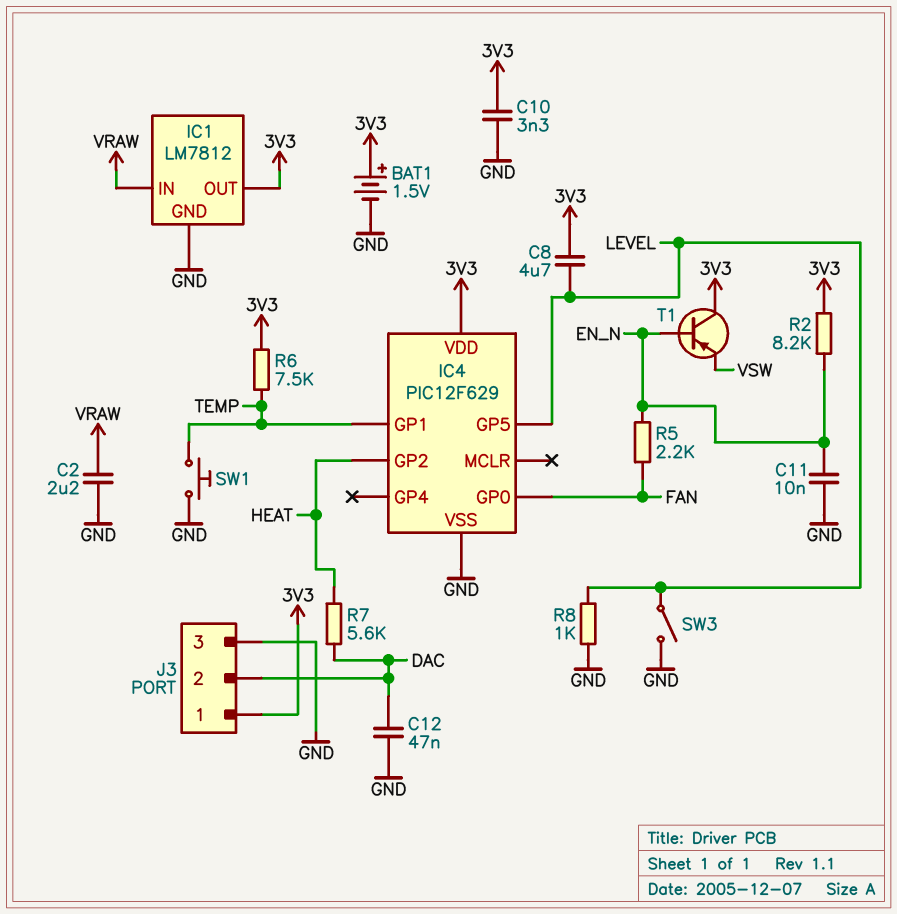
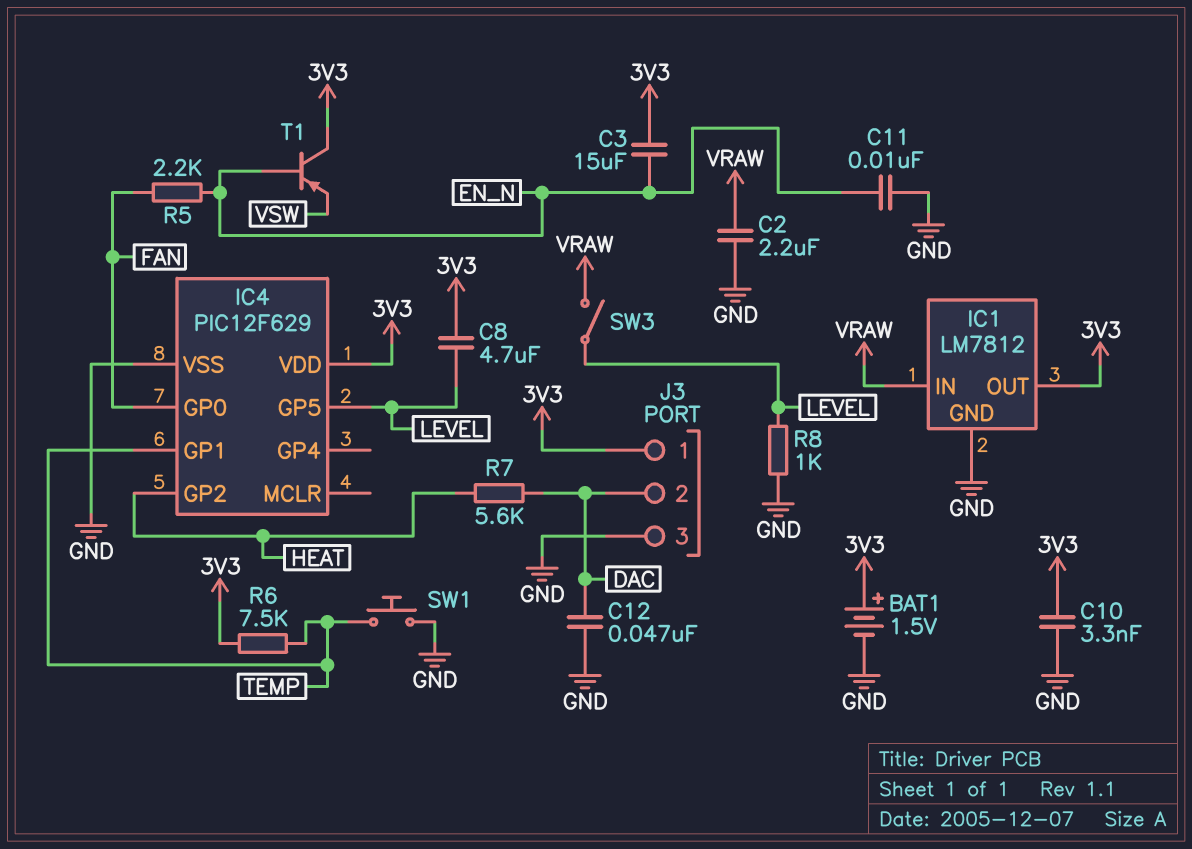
C3: none -> 15uF (3V3, EN_N)
R2: 8.2k (3V3, EN_N) -> none
SW3: switch (GND, LEVEL) -> switch (LEVEL, VRAW)

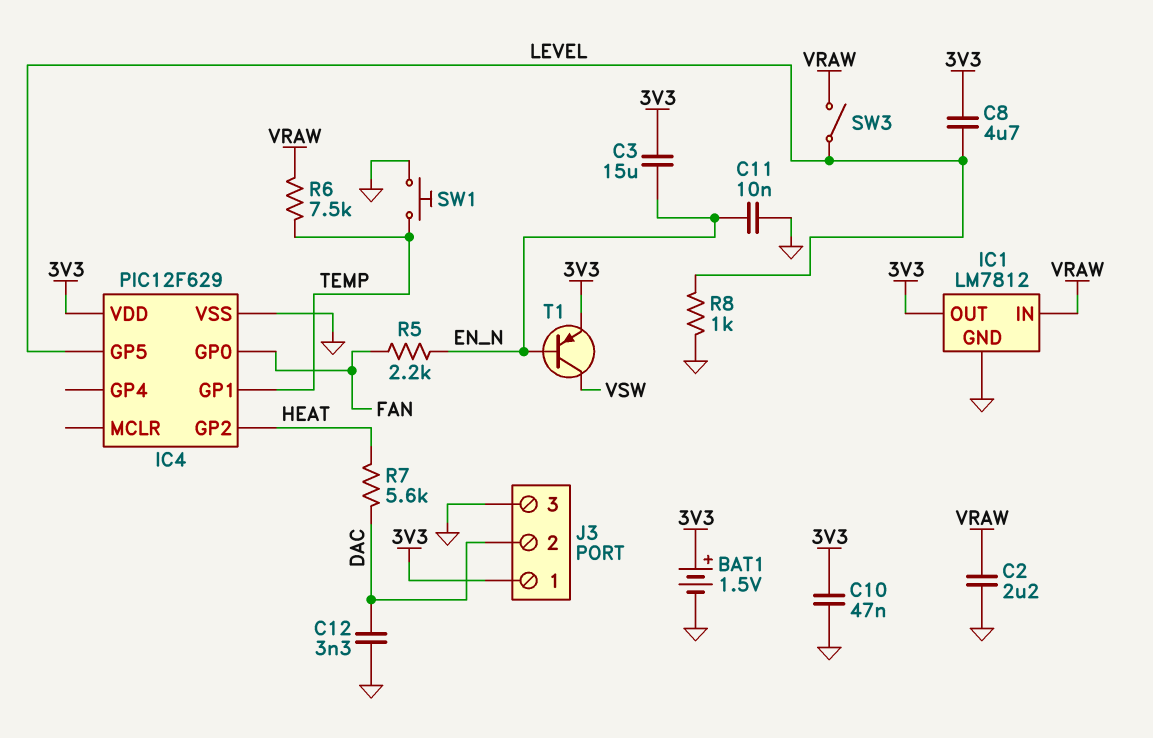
C10: 3.3nF (3V3, GND) -> 47nF (3V3, GND)
C12: 47nF (DAC, GND) -> 3.3nF (DAC, GND)
R6: 7.5k (3V3, TEMP) -> 7.5k (TEMP, VRAW)
T1: PNP (B EN_N, C 3V3, E VSW) -> PNP (B EN_N, C VSW, E 3V3)

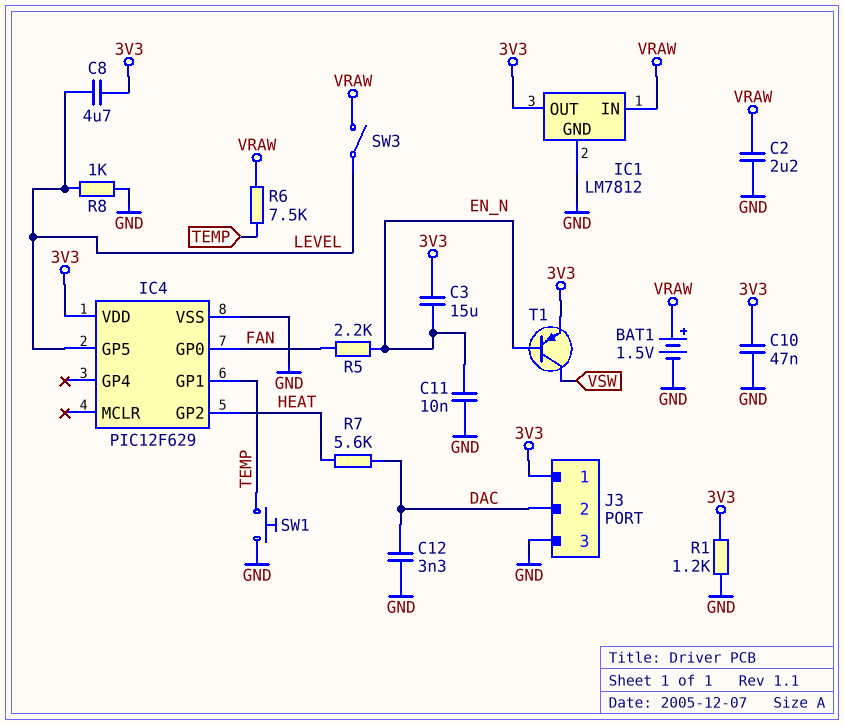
BAT1: 1.5V (plus 3V3, minus GND) -> 1.5V (plus VRAW, minus GND)
R1: none -> 1.2k (3V3, GND)

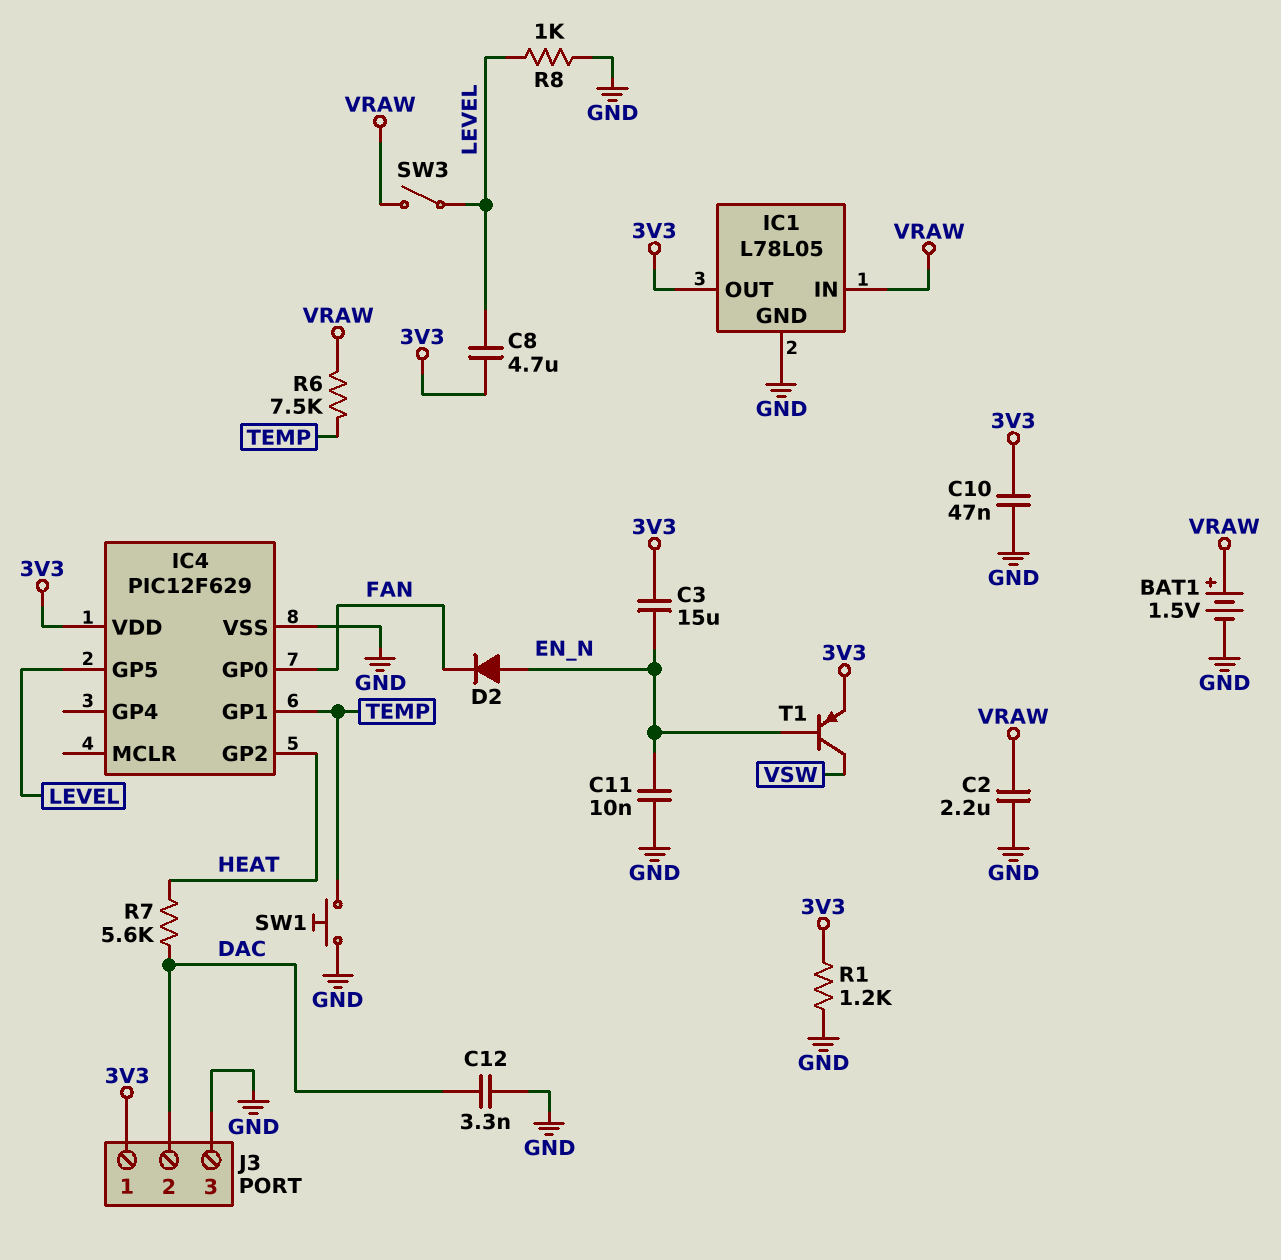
D2: none -> diode (A EN_N, K FAN)
IC1: LM7812 -> L78L05
R5: 2.2k (EN_N, FAN) -> none

